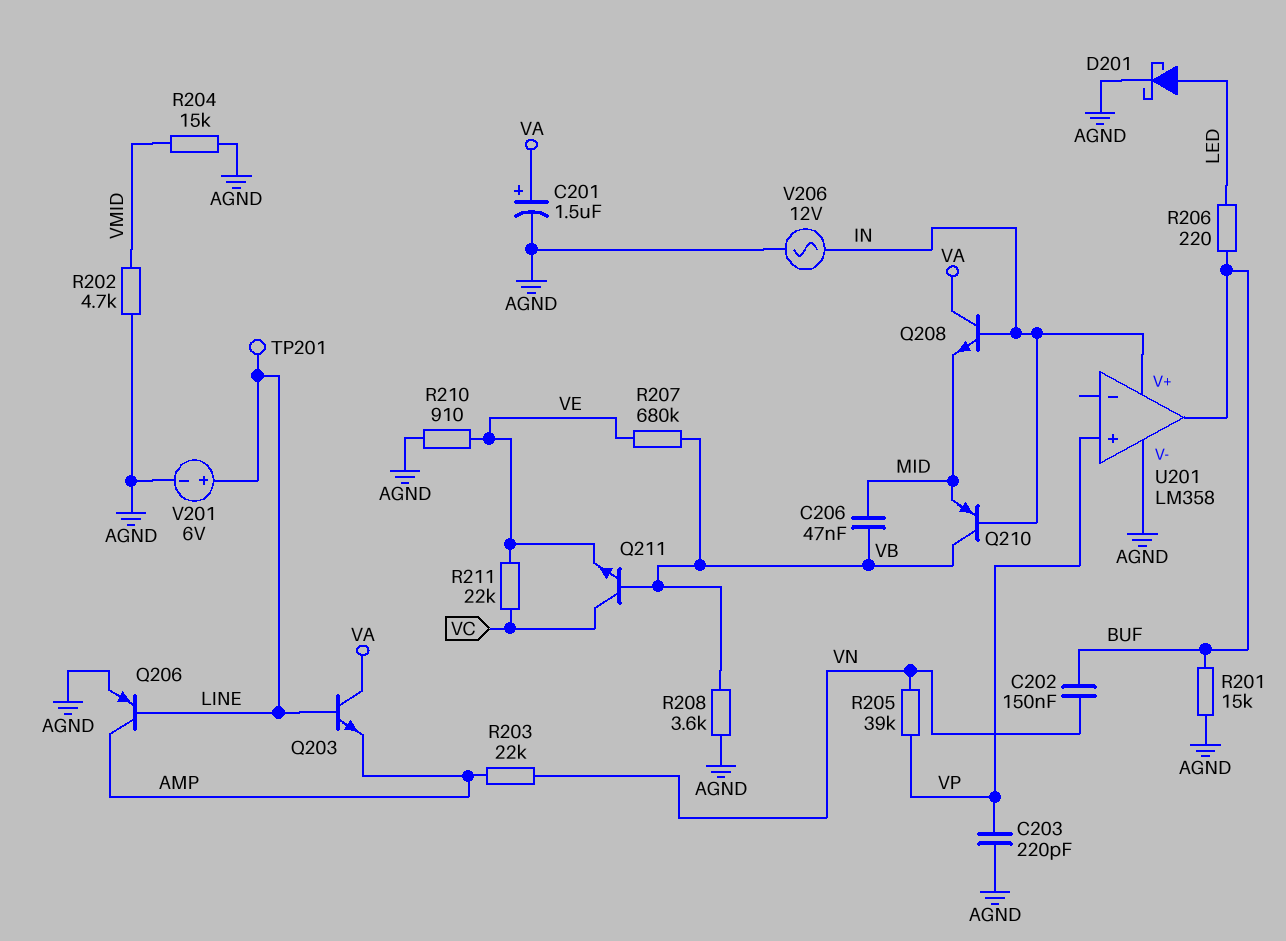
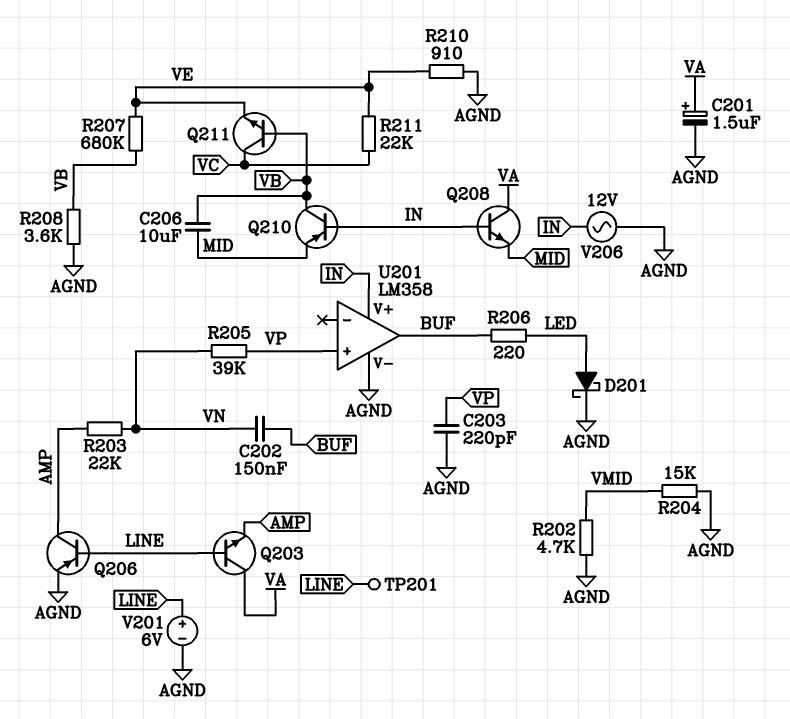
C206: 47nF (MID, VB) -> 10uF (MID, VB)
R201: 15k (AGND, BUF) -> none

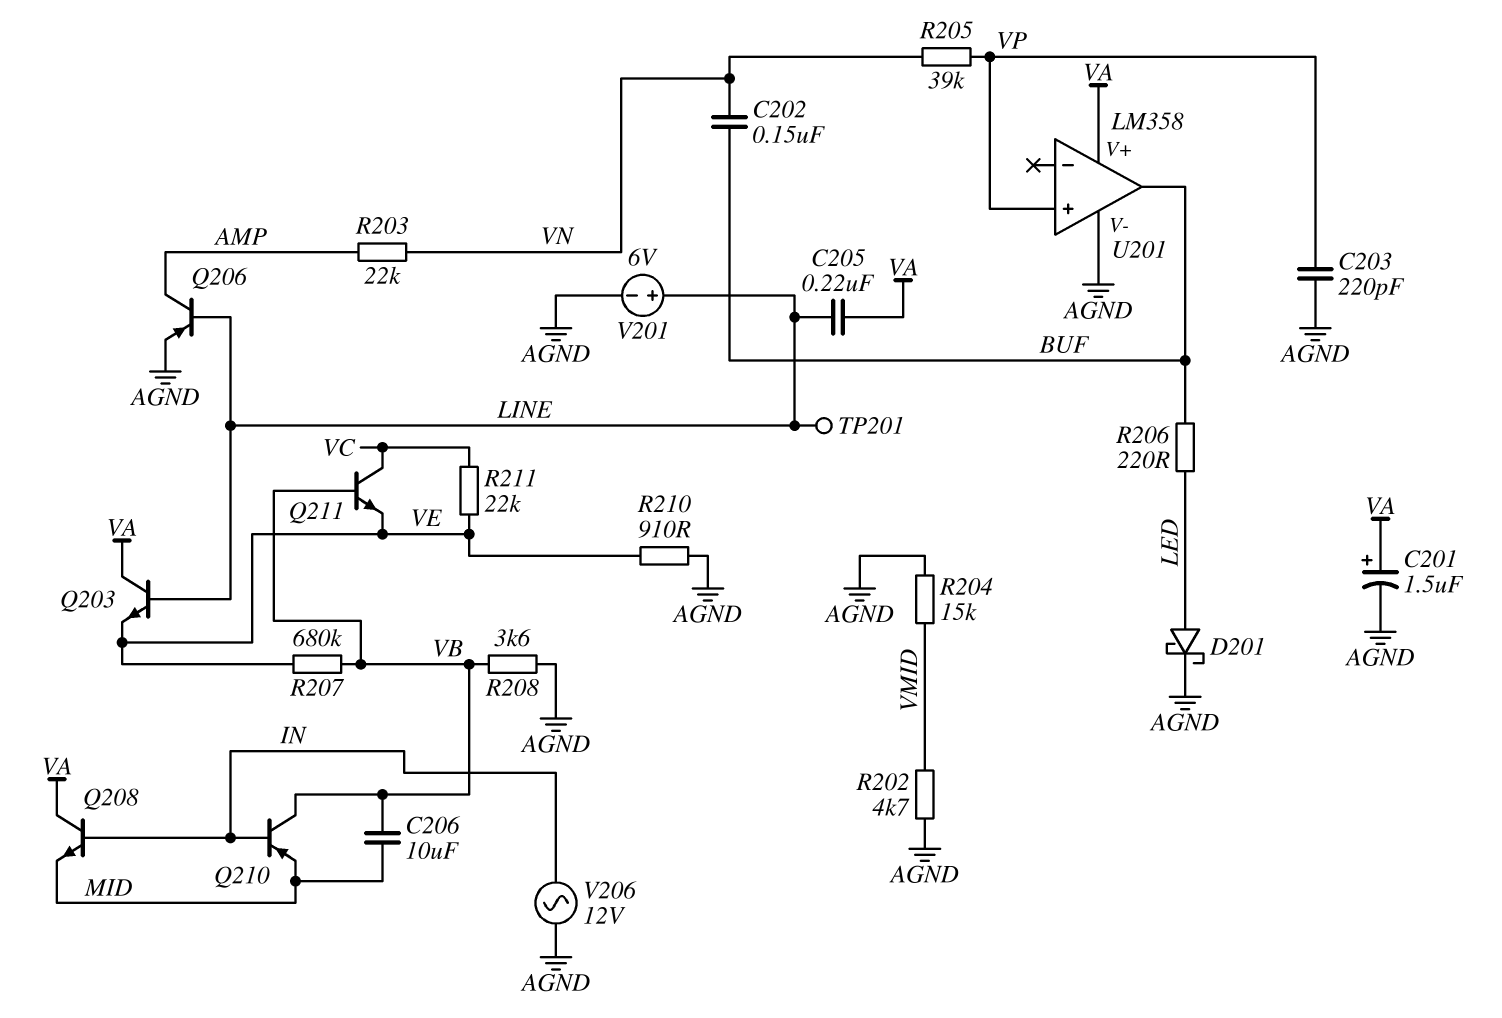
C205: none -> 220nF (LINE, VA)
Q203: NPN (B LINE, C VA, E AMP) -> NPN (B LINE, C VA, E VE)
U201 pin V+: IN -> VA

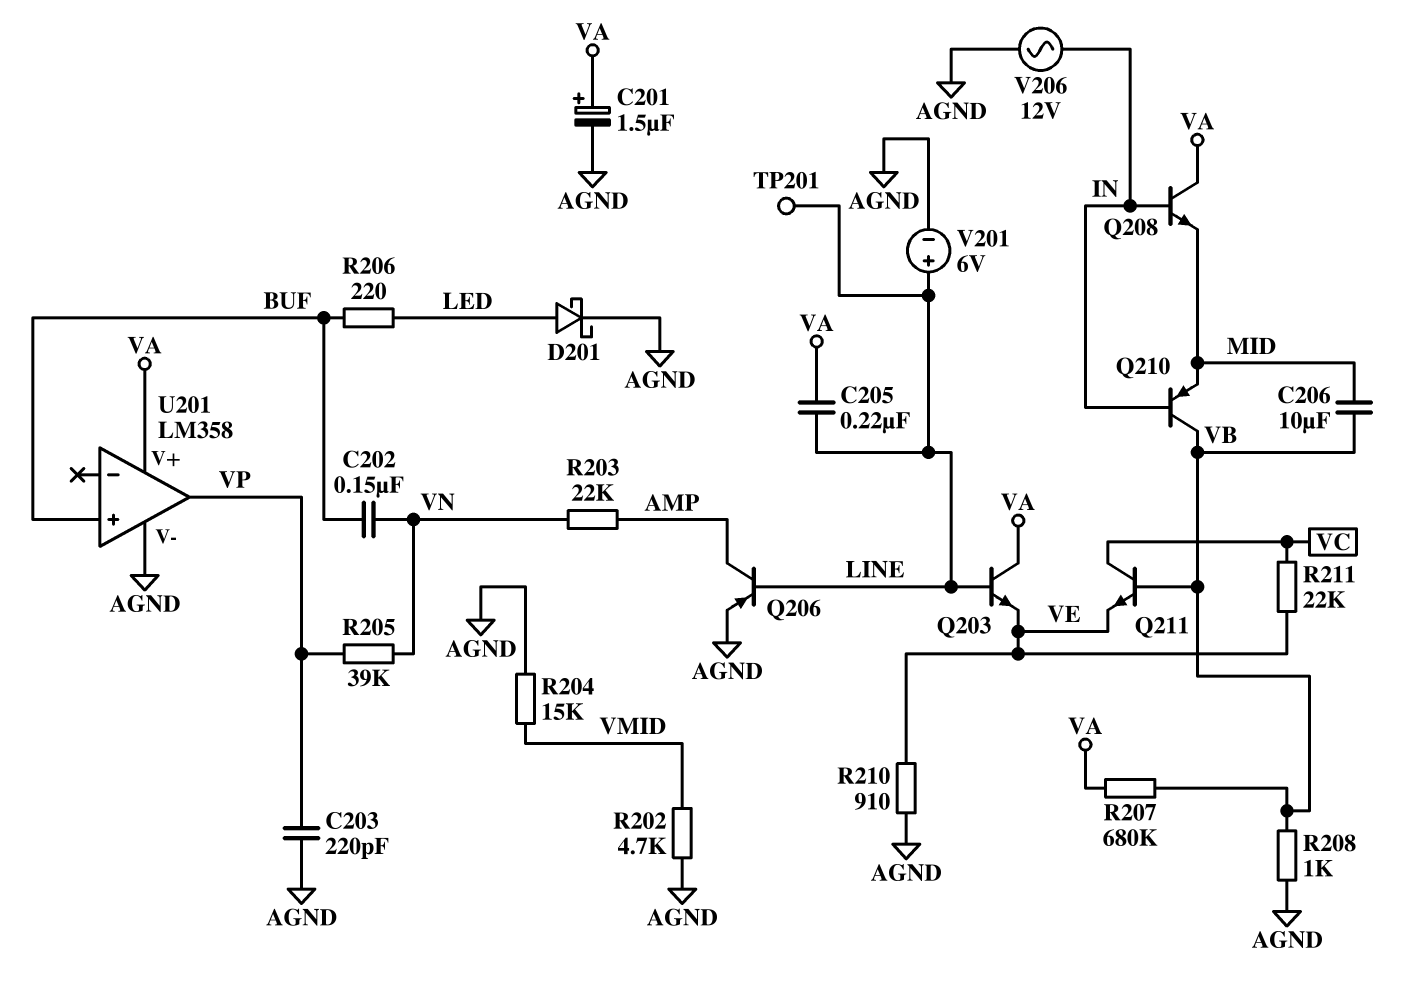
R207: 680k (VB, VE) -> 680k (VA, VB)
R208: 3.6k (AGND, VB) -> 1k (AGND, VB)
U201 pin in+: VP -> BUF
U201 pin out: BUF -> VP

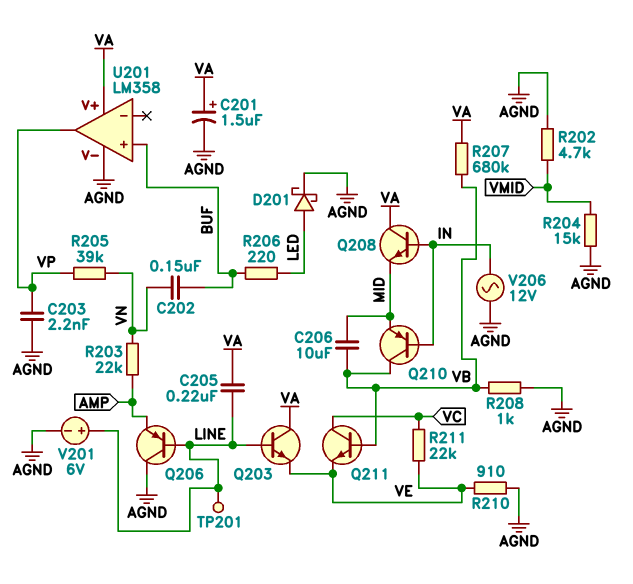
C203: 220pF (AGND, VP) -> 2.2nF (AGND, VP)
Q206: PNP (B LINE, C AMP, E AGND) -> PNP (B LINE, C AGND, E AMP)

